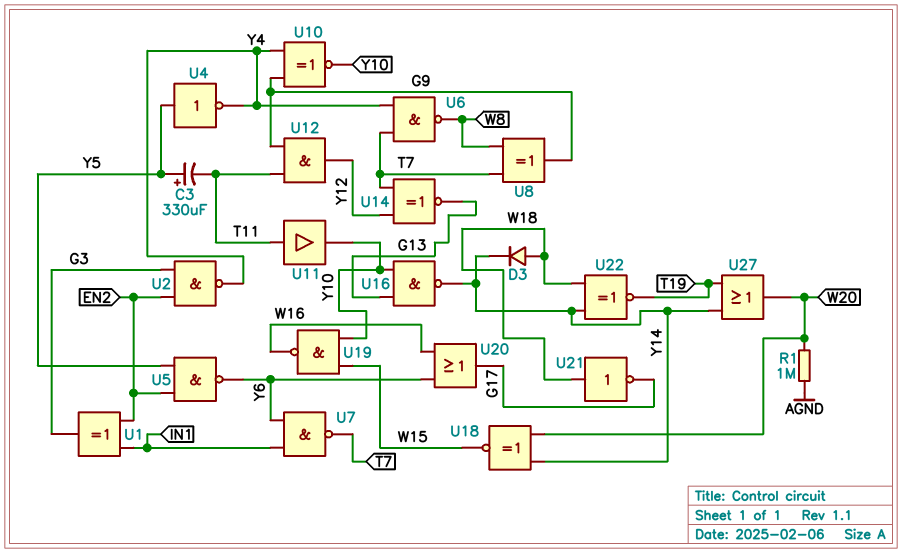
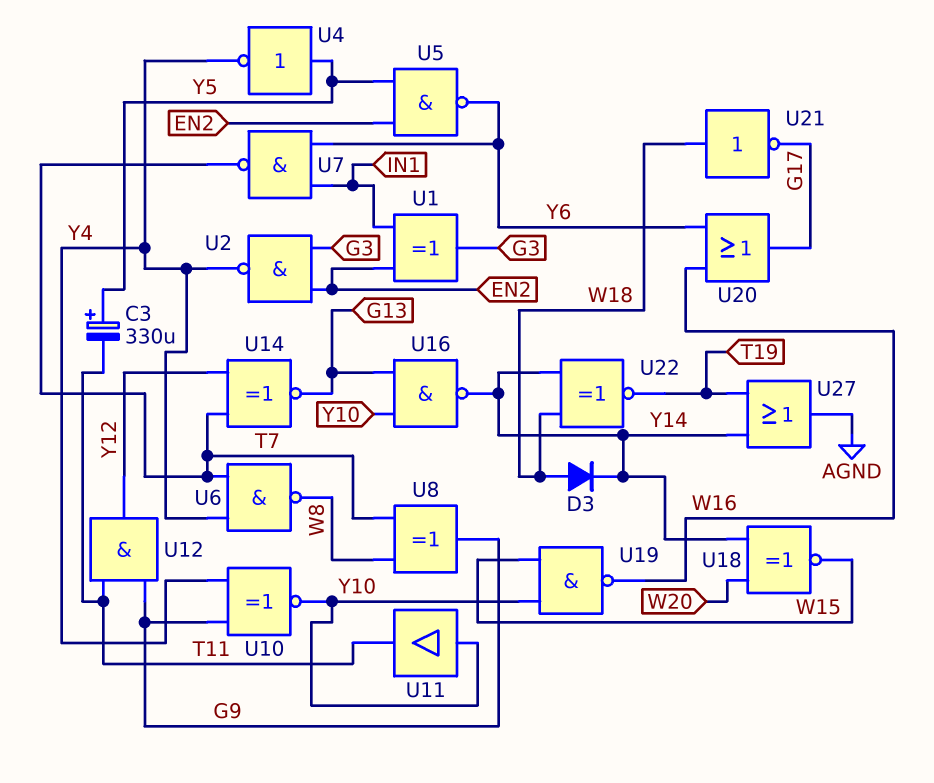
R1: 1M (AGND, W20) -> none
U11: buffer (in T11, out Y10) -> buffer (in Y10, out T11)
U27: OR (in T19, in Y14, out W20) -> OR (in T19, in Y14, out AGND)

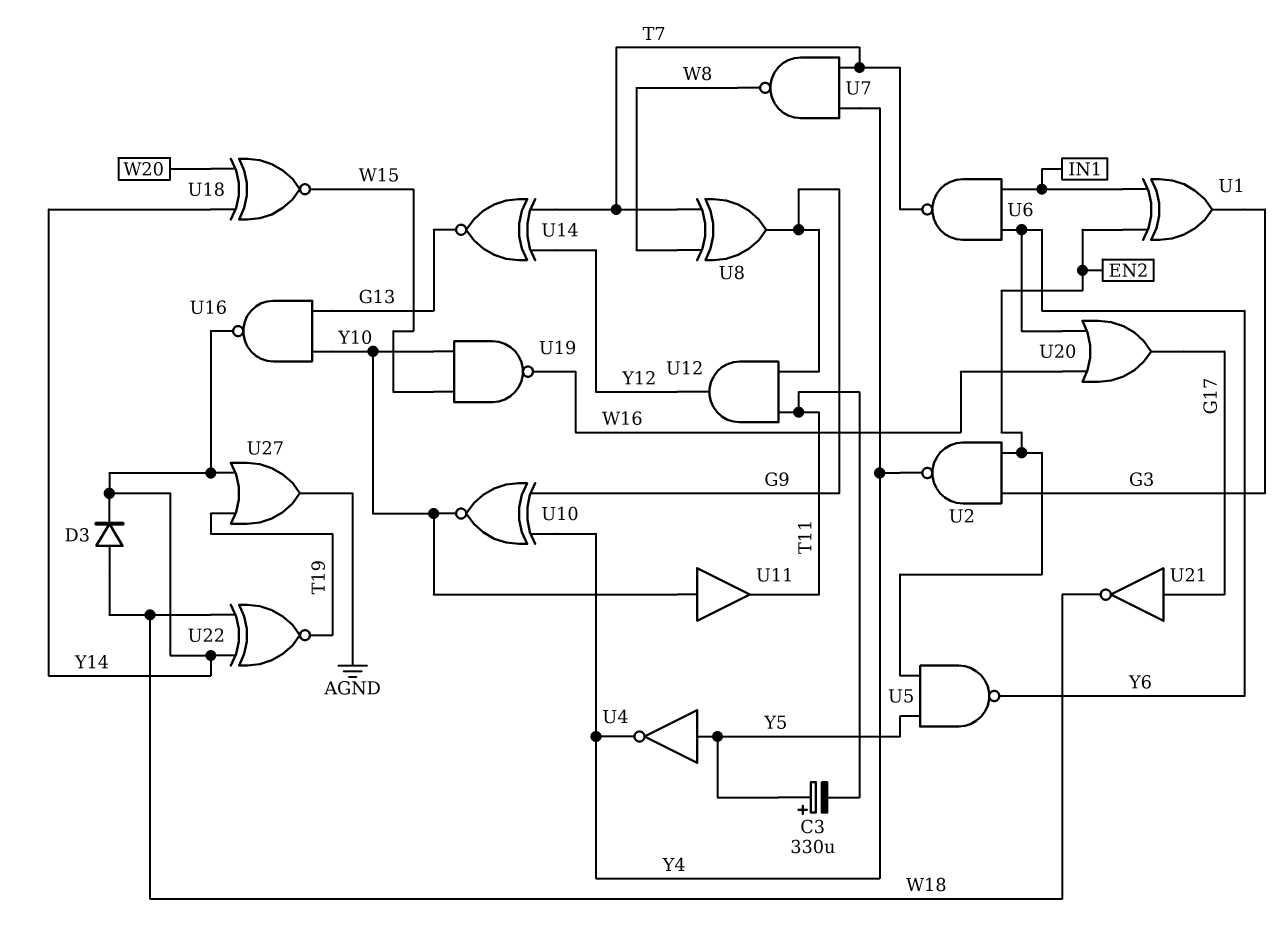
U6: NAND (in T7, in Y4, out W8) -> NAND (in IN1, in Y6, out T7)
U7: NAND (in IN1, in Y6, out T7) -> NAND (in T7, in Y4, out W8)
U21: NOT (in W18, out G17) -> NOT (in G17, out W18)

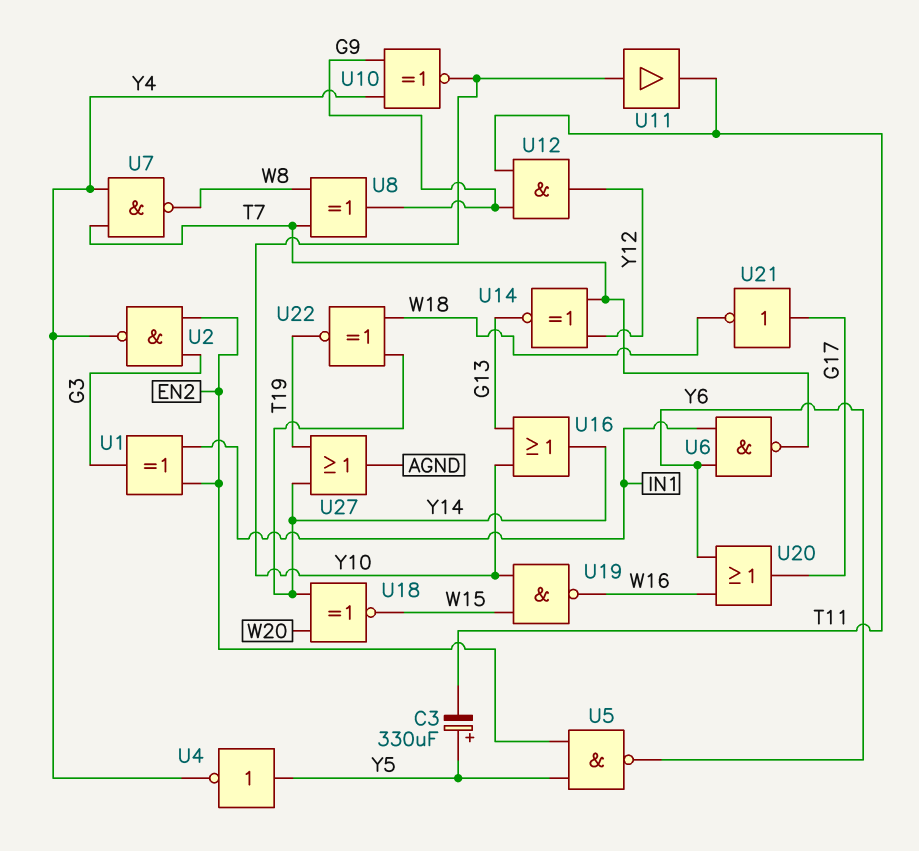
D3: diode (A W18, K Y14) -> none
U16: NAND (in G13, in Y10, out Y14) -> OR (in G13, in Y10, out Y14)

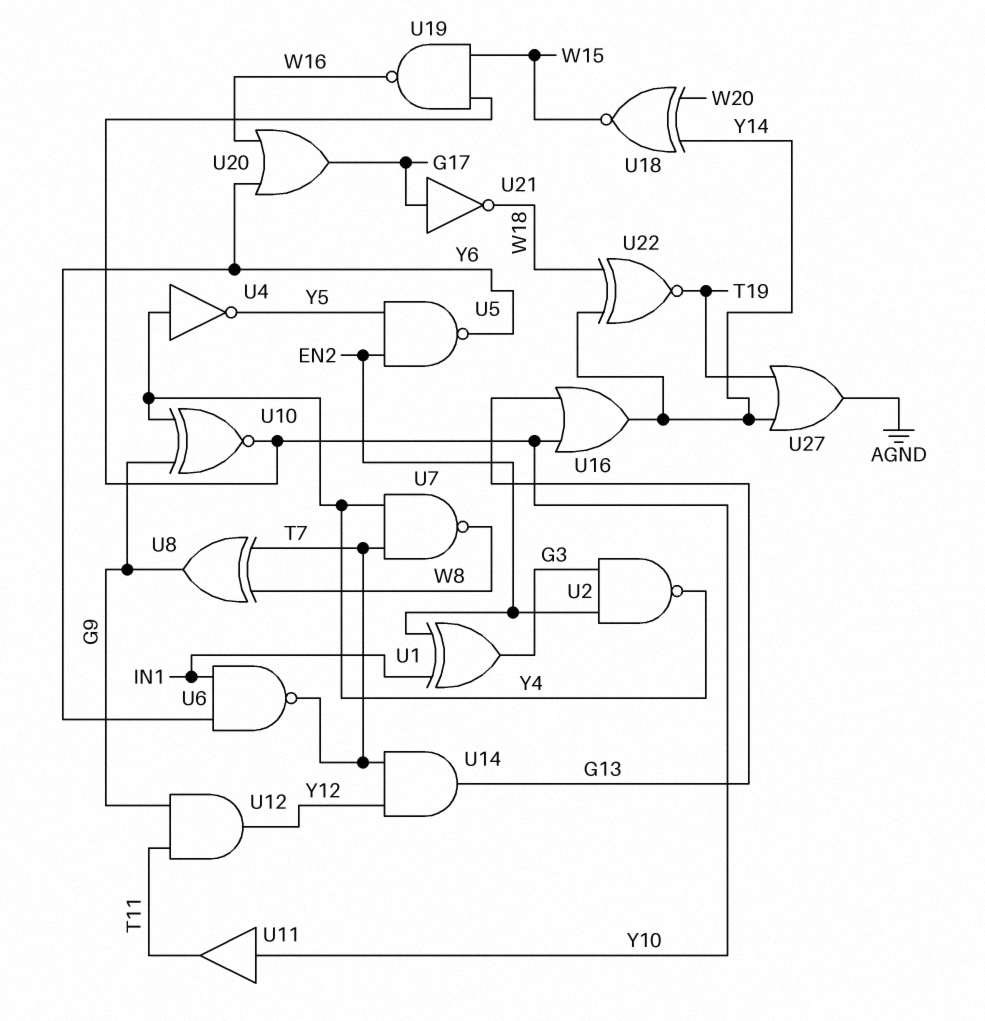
C3: 330uF (plus Y5, minus T11) -> none
U4: NOT (in Y5, out Y4) -> NOT (in Y4, out Y5)
U14: XNOR (in T7, in Y12, out G13) -> AND (in T7, in Y12, out G13)

